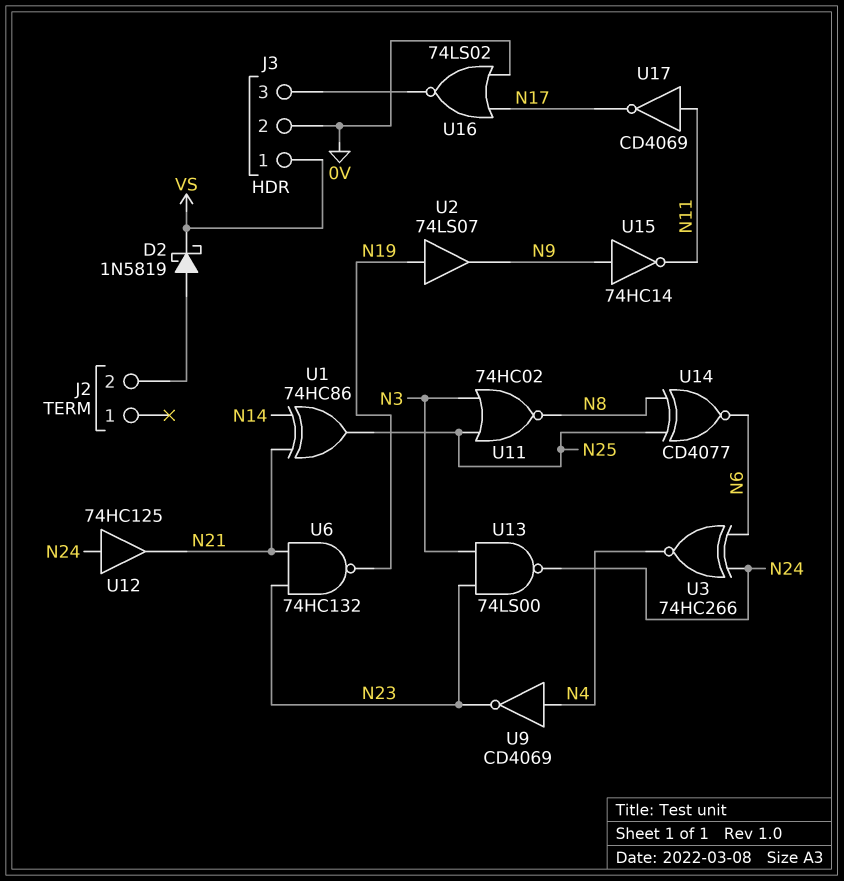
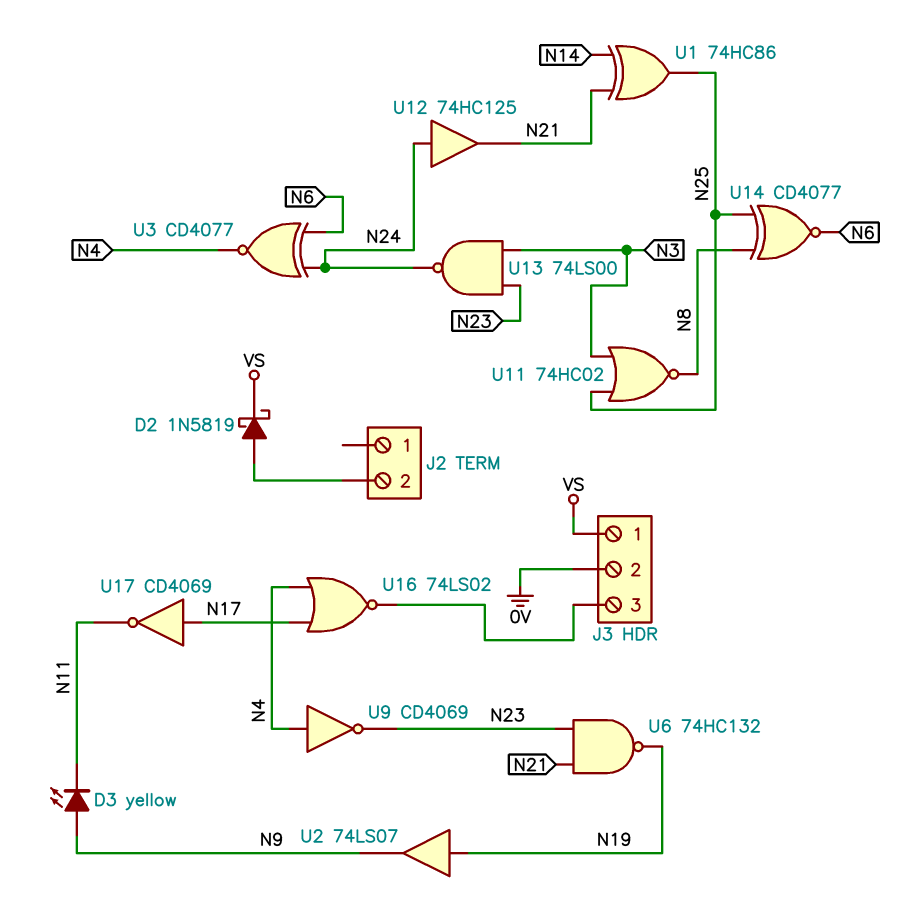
D3: none -> LED yellow (A N9, K N11)
U3: XNOR 74HC266 (in N6, in N24, out N4) -> XNOR CD4077 (in N6, in N24, out N4)
U15: NOT 74HC14 (in N9, out N11) -> none
U16: NOR 74LS02 (in 0V, in N17, out J3/3) -> NOR 74LS02 (in N4, in N17, out J3/3)
U17: NOT CD4069 (in N11, out N17) -> NOT CD4069 (in N17, out N11)

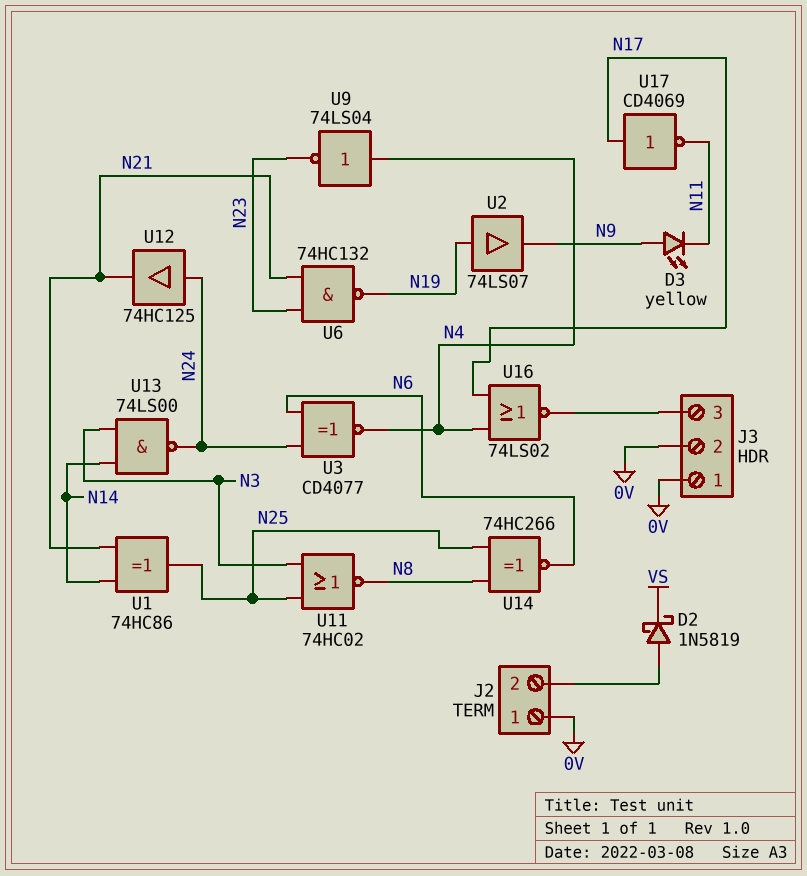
J2 pin 1: none -> 0V
J3 pin 1: VS -> 0V
U9: NOT CD4069 (in N4, out N23) -> NOT 74LS04 (in N4, out N23)
U13: NAND 74LS00 (in N3, in N23, out N24) -> NAND 74LS00 (in N3, in N14, out N24)
U14: XNOR CD4077 (in N8, in N25, out N6) -> XNOR 74HC266 (in N8, in N25, out N6)

